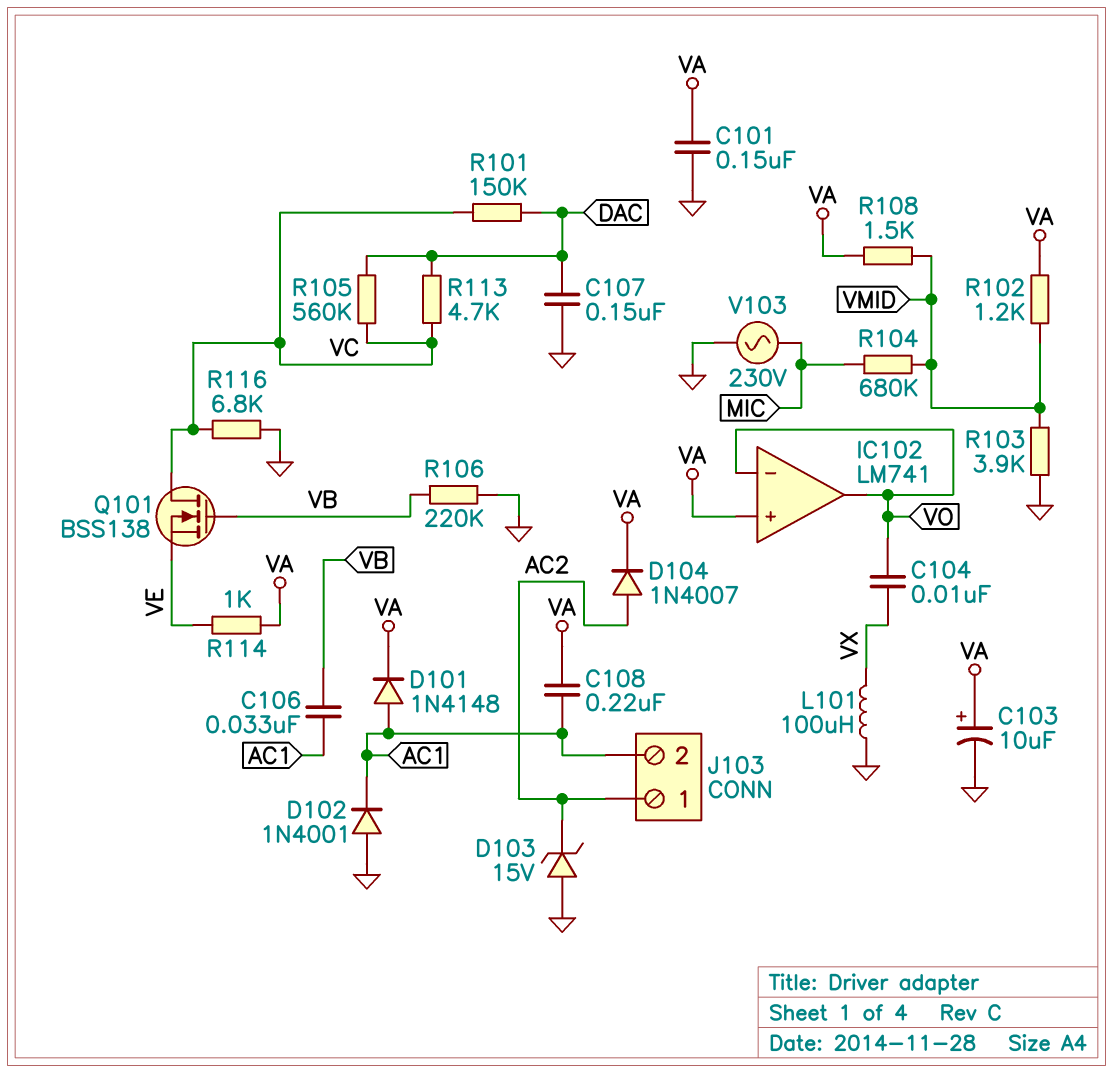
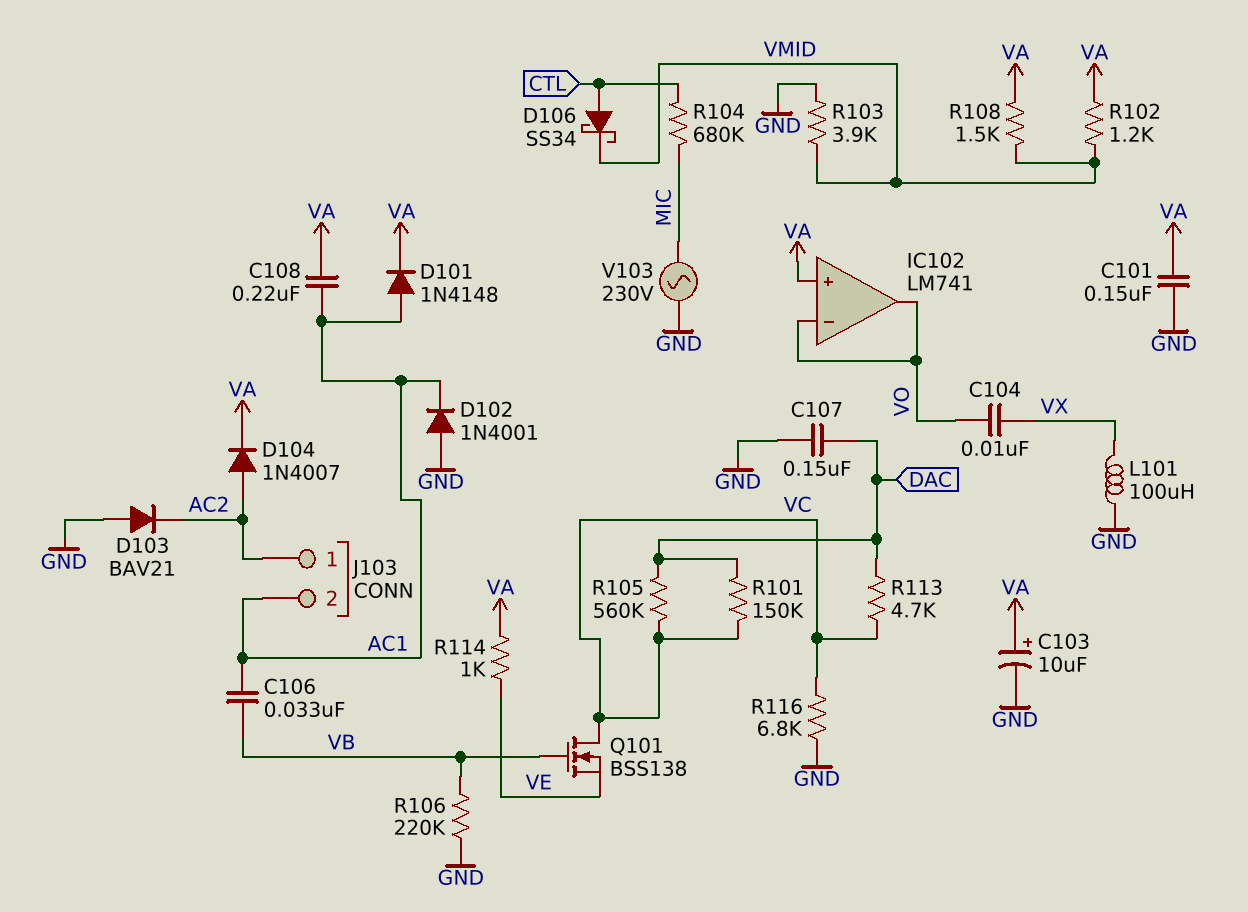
D103: zener 15V (A GND, K AC2) -> diode BAV21 (A GND, K AC2)
D106: none -> schottky SS34 (A CTL, K VMID)
R104: 680k (MIC, VMID) -> 680k (CTL, MIC)

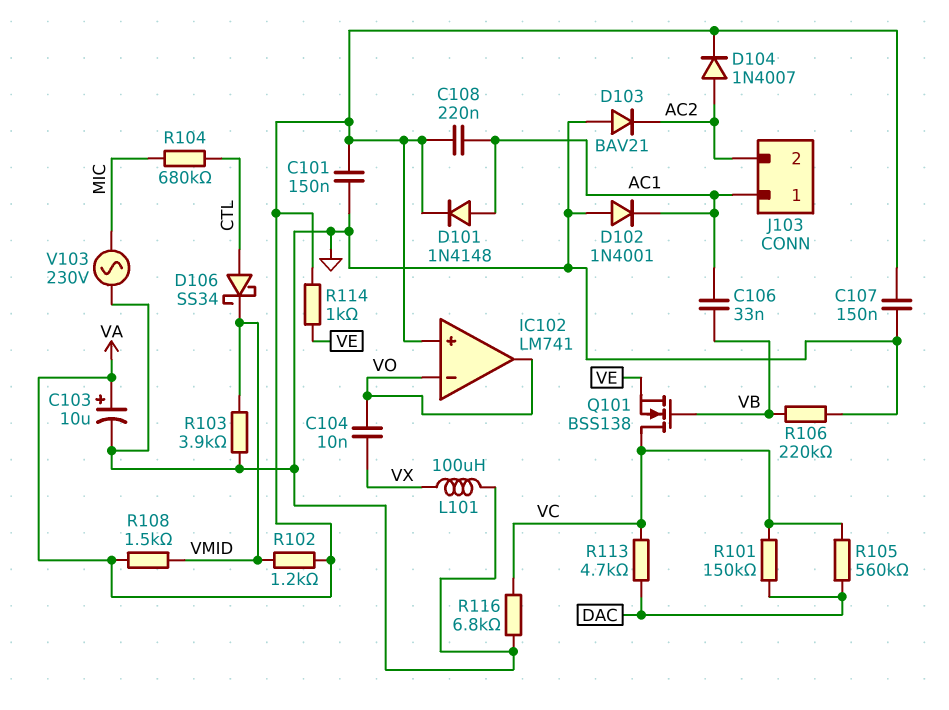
C107: 150nF (DAC, GND) -> 150nF (GND, VA)
J103 pin 1: AC2 -> AC1
J103 pin 2: AC1 -> AC2

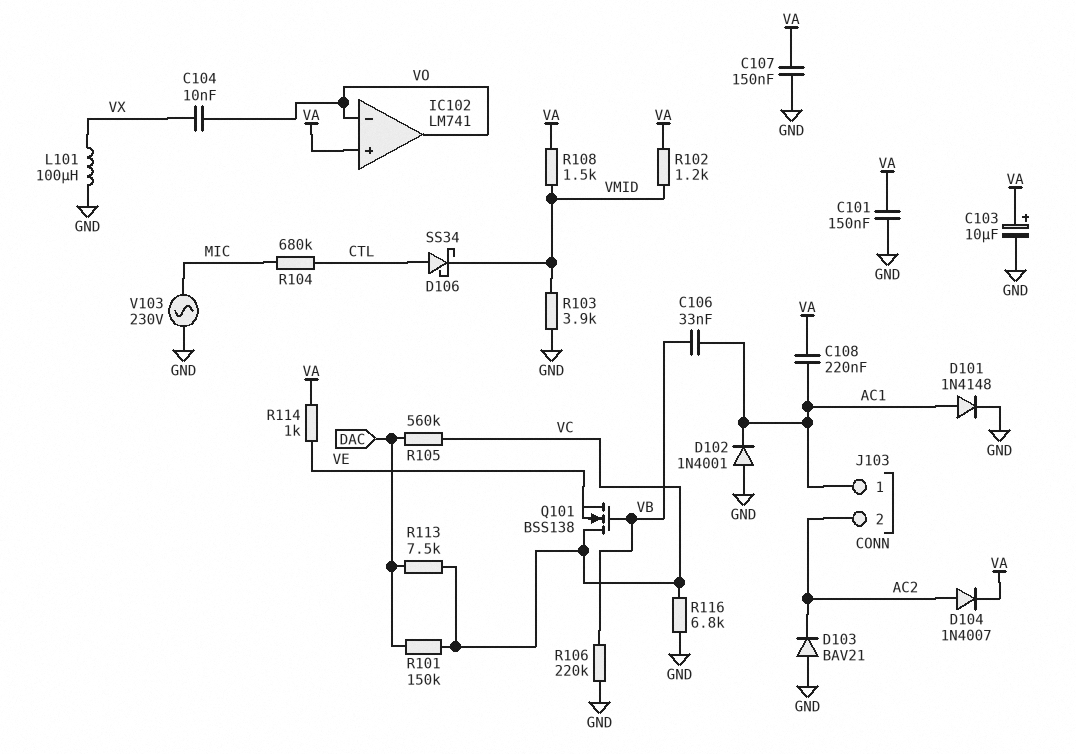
D101: diode 1N4148 (A AC1, K VA) -> diode 1N4148 (A AC1, K GND)
R113: 4.7k (DAC, VC) -> 7.5k (DAC, VC)

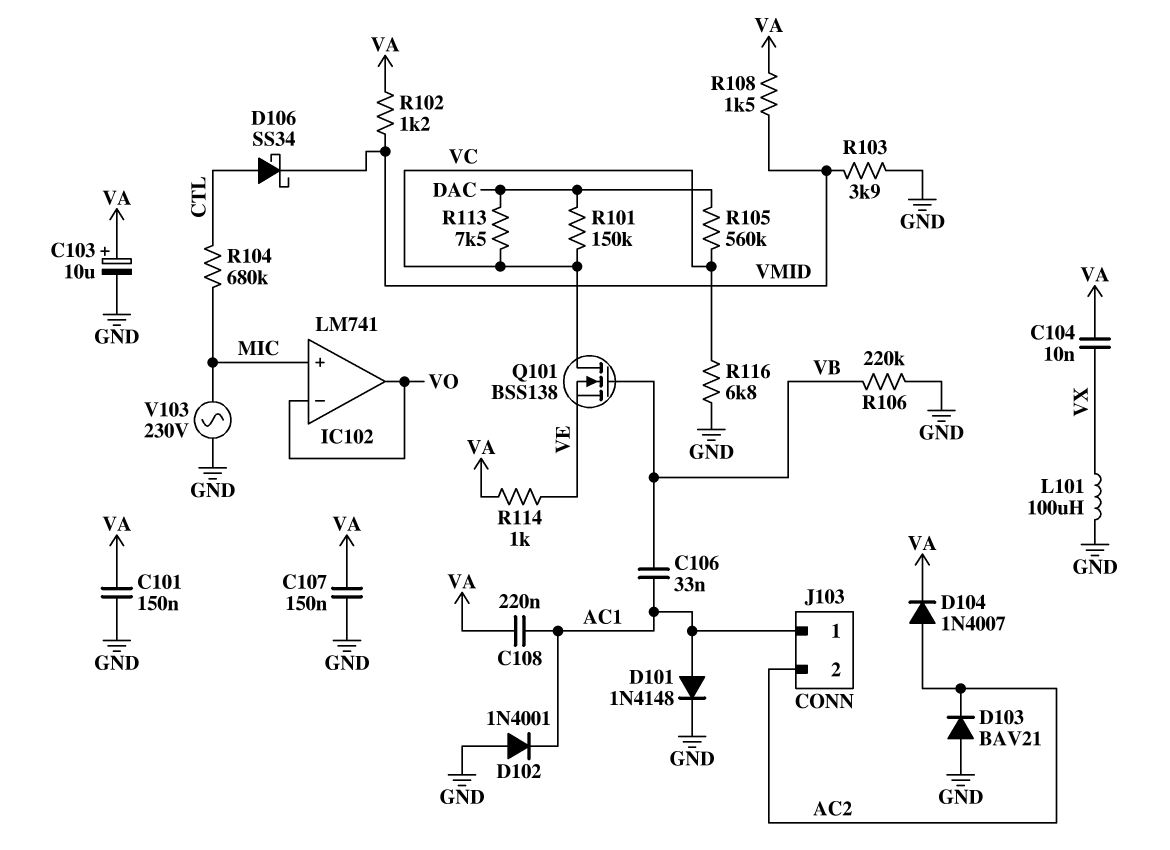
C104: 10nF (VO, VX) -> 10nF (VA, VX)
IC102 pin in+: VA -> MIC

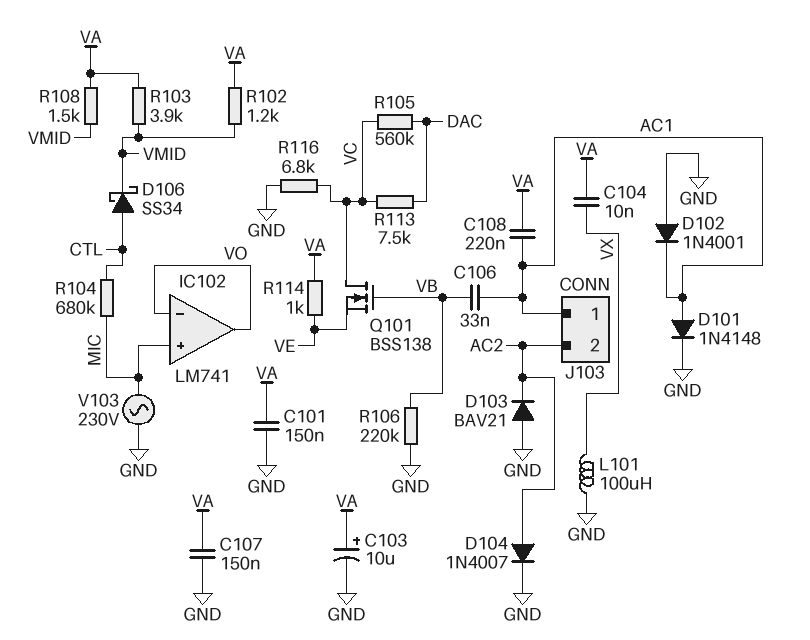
D104: diode 1N4007 (A AC2, K VA) -> diode 1N4007 (A AC2, K GND)
R101: 150k (DAC, VC) -> none
R103: 3.9k (GND, VMID) -> 3.9k (VA, VMID)

